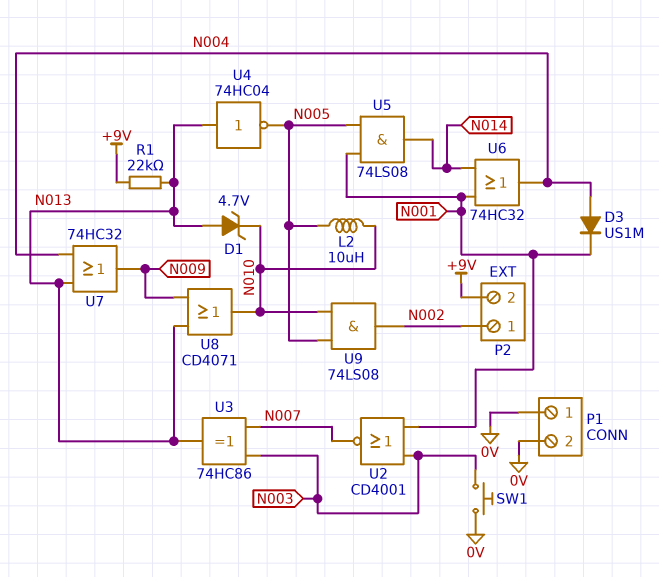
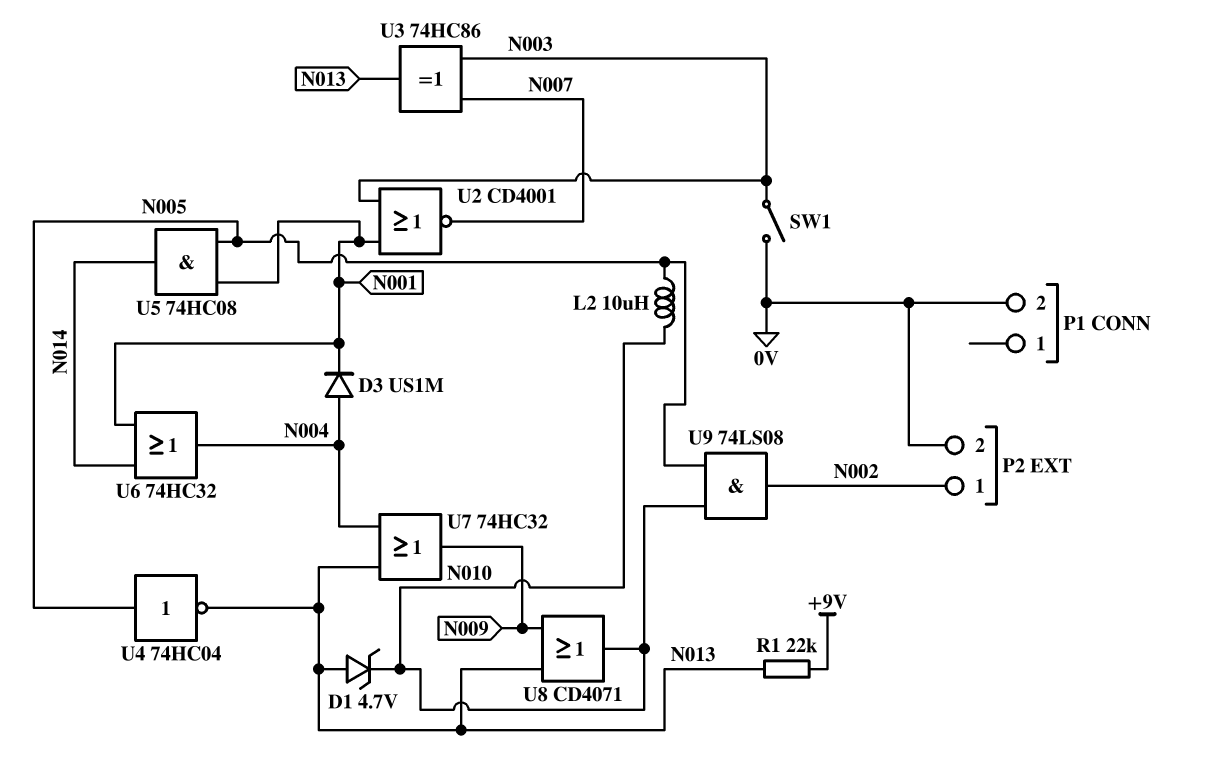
P1 pin 1: 0V -> none
P2 pin 2: +9V -> 0V
SW1: button (0V, N003) -> switch (0V, N003)
U4: NOT 74HC04 (in N013, out N005) -> NOT 74HC04 (in N005, out N013)
U5: AND 74LS08 (in N001, in N005, out N014) -> AND 74HC08 (in N001, in N005, out N014)

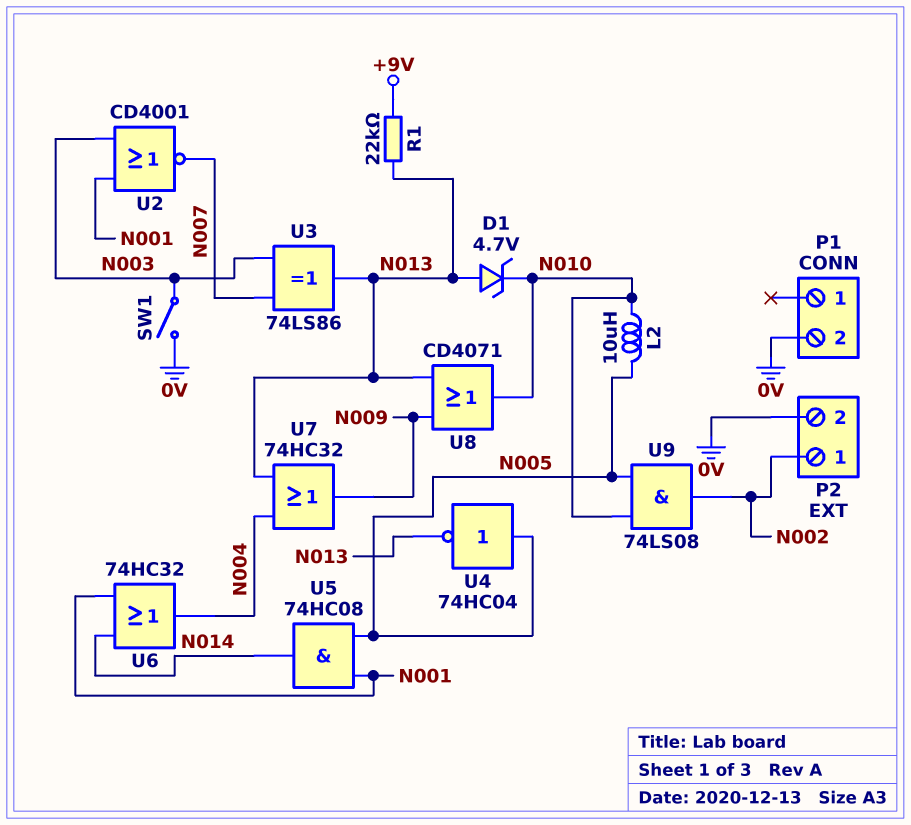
D3: diode US1M (A N004, K N001) -> none
U3: XOR 74HC86 (in N003, in N007, out N013) -> XOR 74LS86 (in N003, in N007, out N013)

